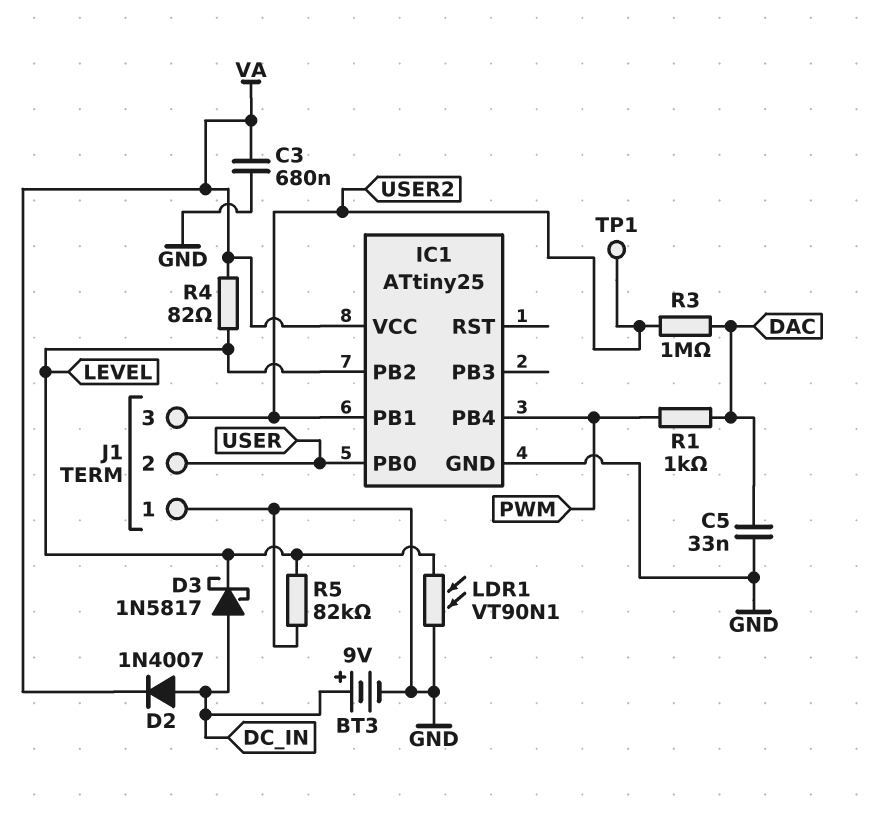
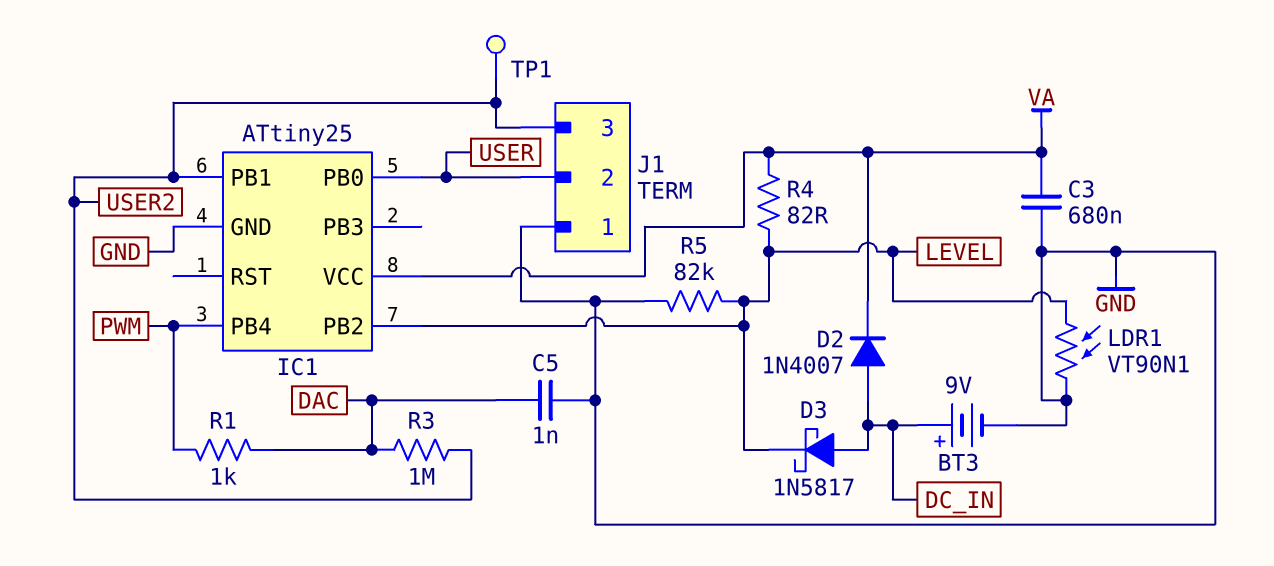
C5: 33nF (DAC, GND) -> 1nF (DAC, GND)

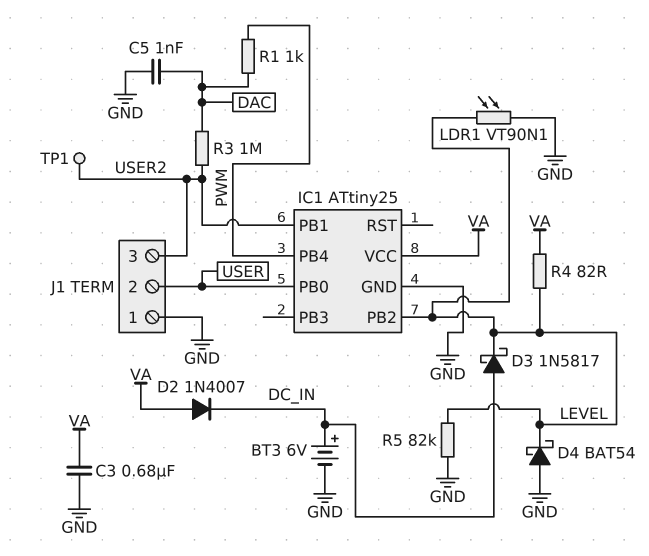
BT3: 9V (plus DC_IN, minus GND) -> 6V (plus DC_IN, minus GND)
D2: diode 1N4007 (A DC_IN, K VA) -> diode 1N4007 (A VA, K DC_IN)
D4: none -> schottky BAT54 (A GND, K LEVEL)

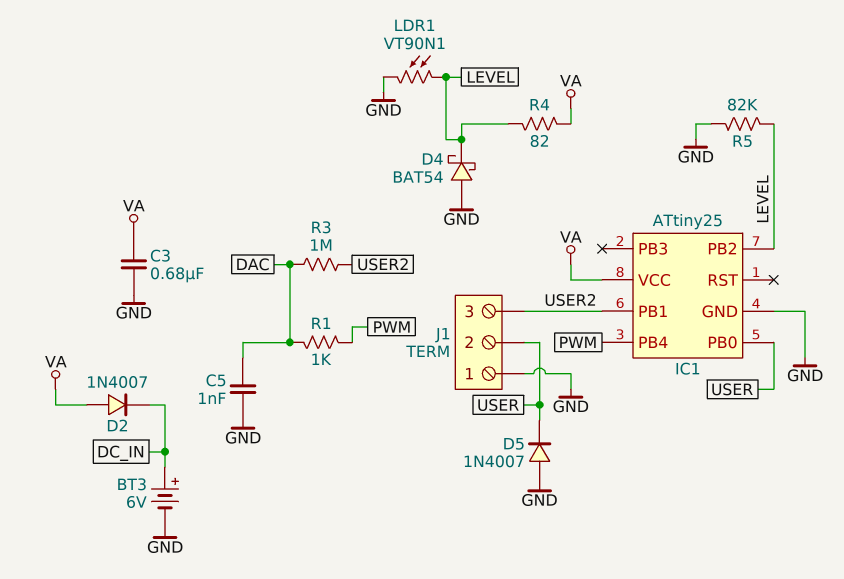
D3: schottky 1N5817 (A DC_IN, K LEVEL) -> none
D5: none -> diode 1N4007 (A GND, K USER)
TP1: test point (USER2) -> none

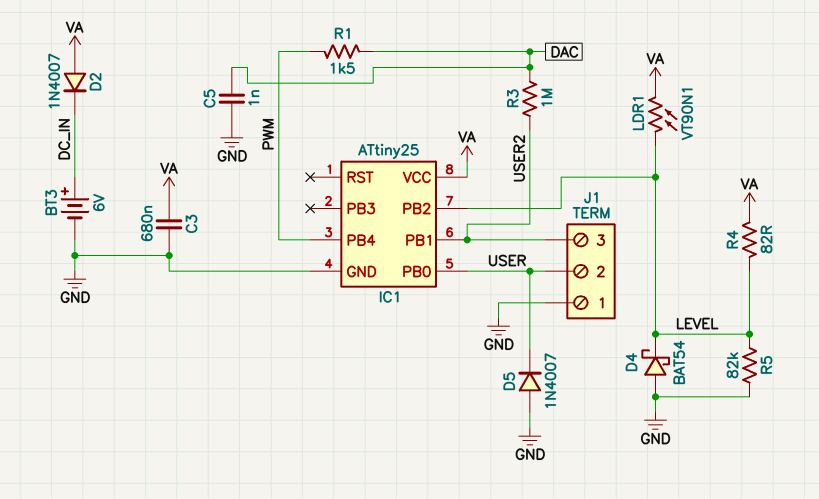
LDR1: VT90N1 (GND, LEVEL) -> VT90N1 (LEVEL, VA)
R1: 1k (DAC, PWM) -> 1.5k (DAC, PWM)

